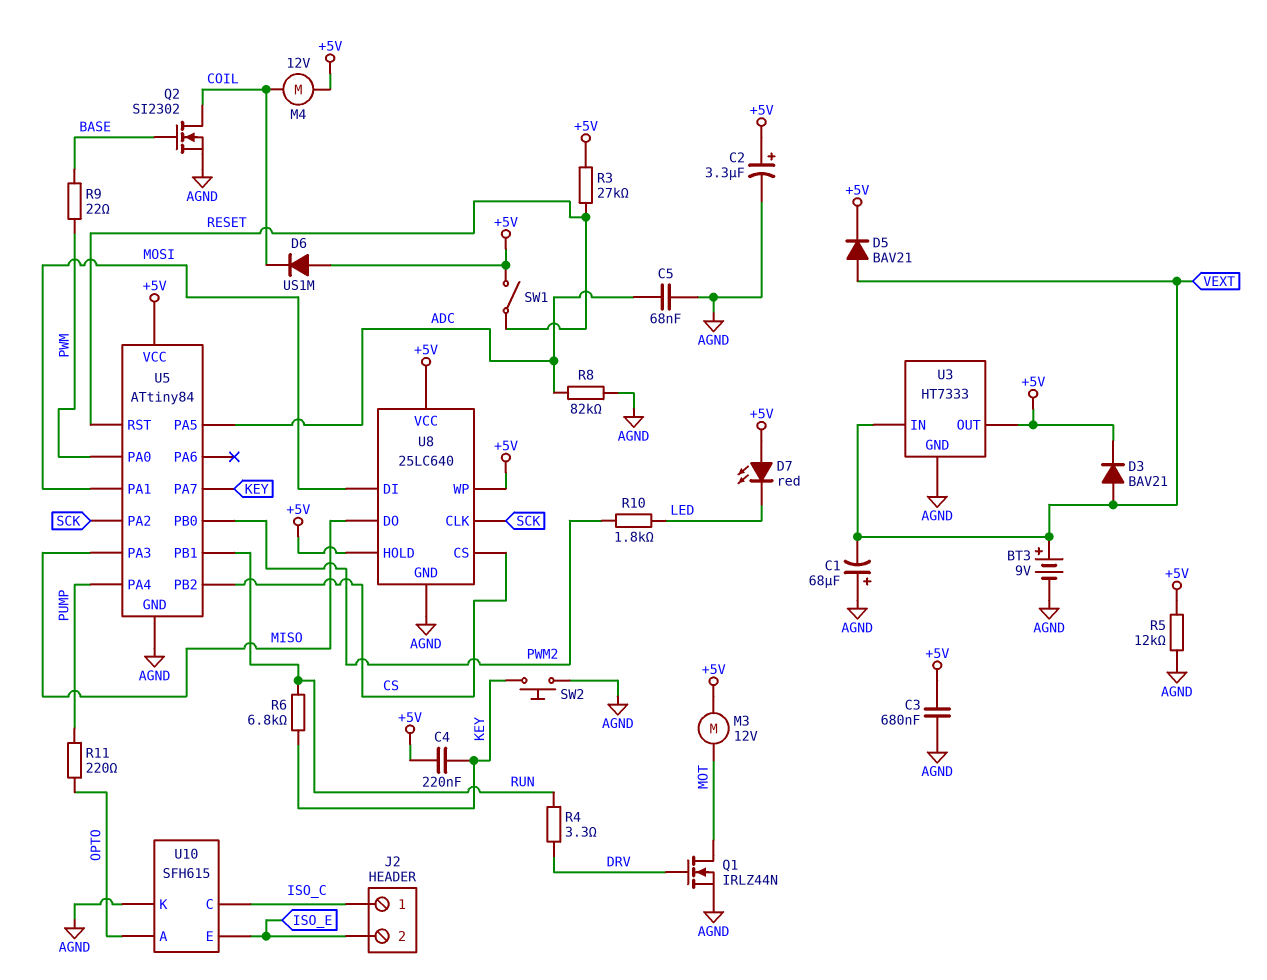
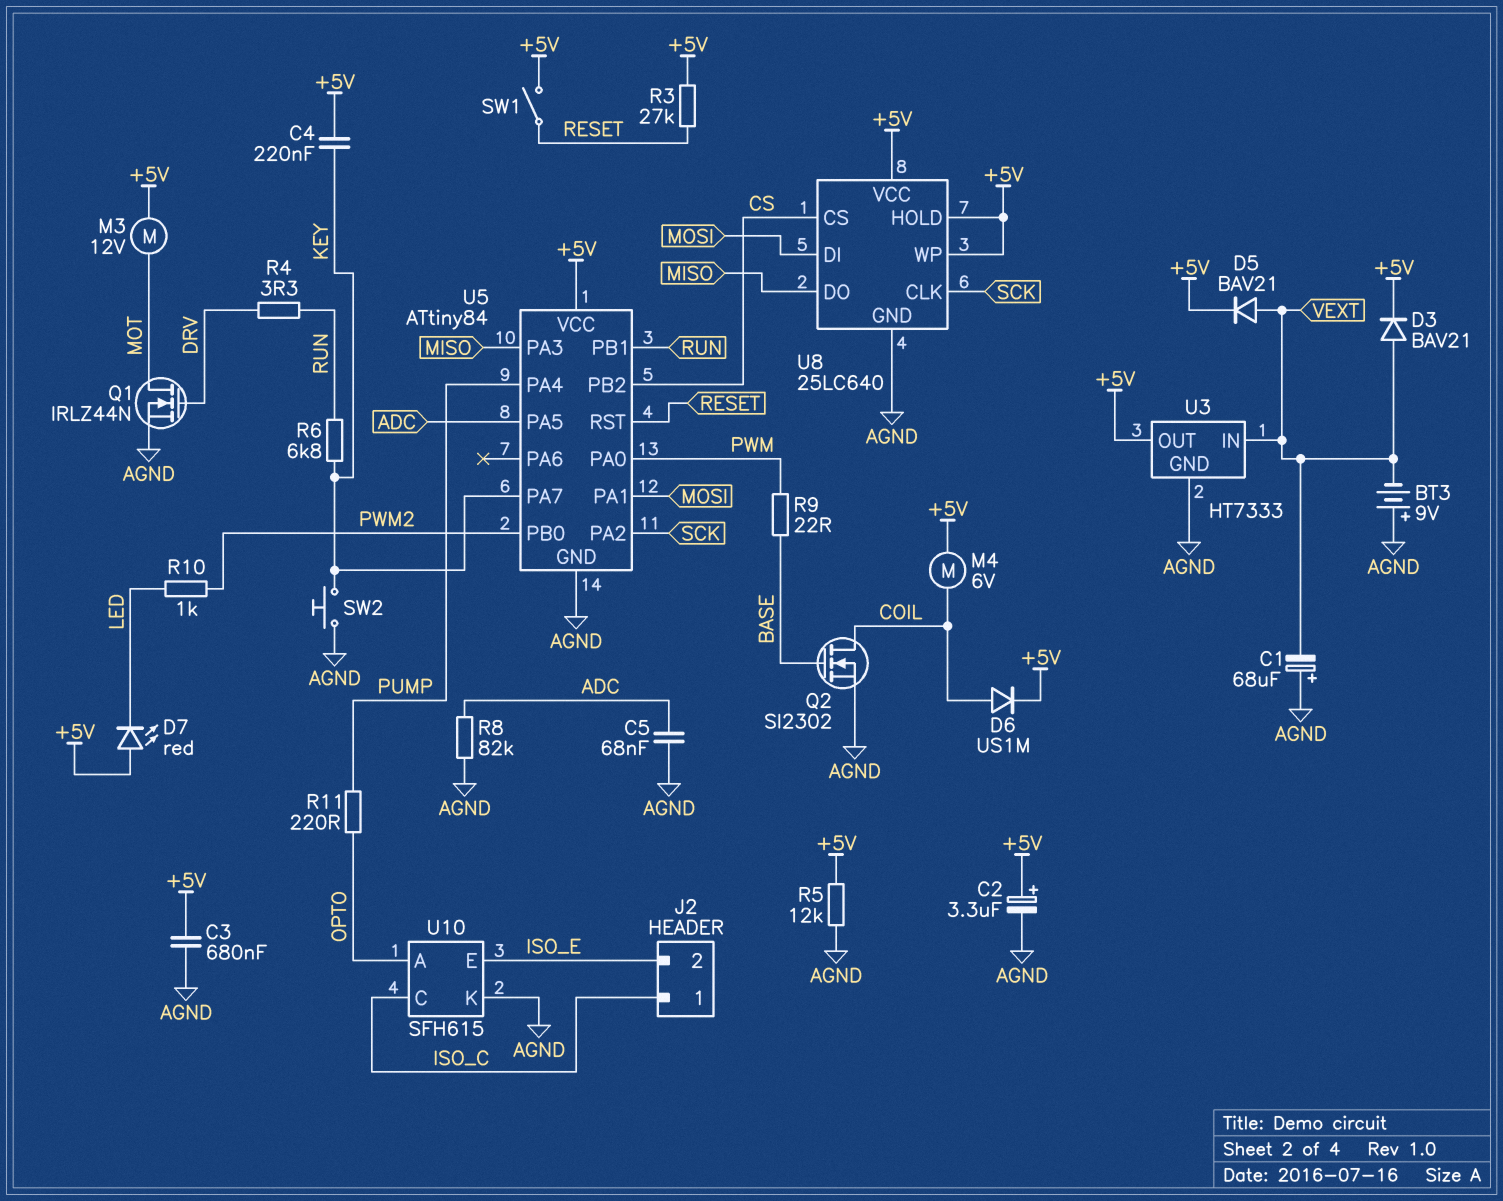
BT3: 9V (plus VEXT, minus AGND) -> 9V (plus AGND, minus VEXT)
D6: diode US1M (A +5V, K COIL) -> diode US1M (A COIL, K +5V)
M4: motor 12V (+5V, COIL) -> motor 6V (+5V, COIL)
R10: 1.8k (LED, PWM2) -> 1k (LED, PWM2)

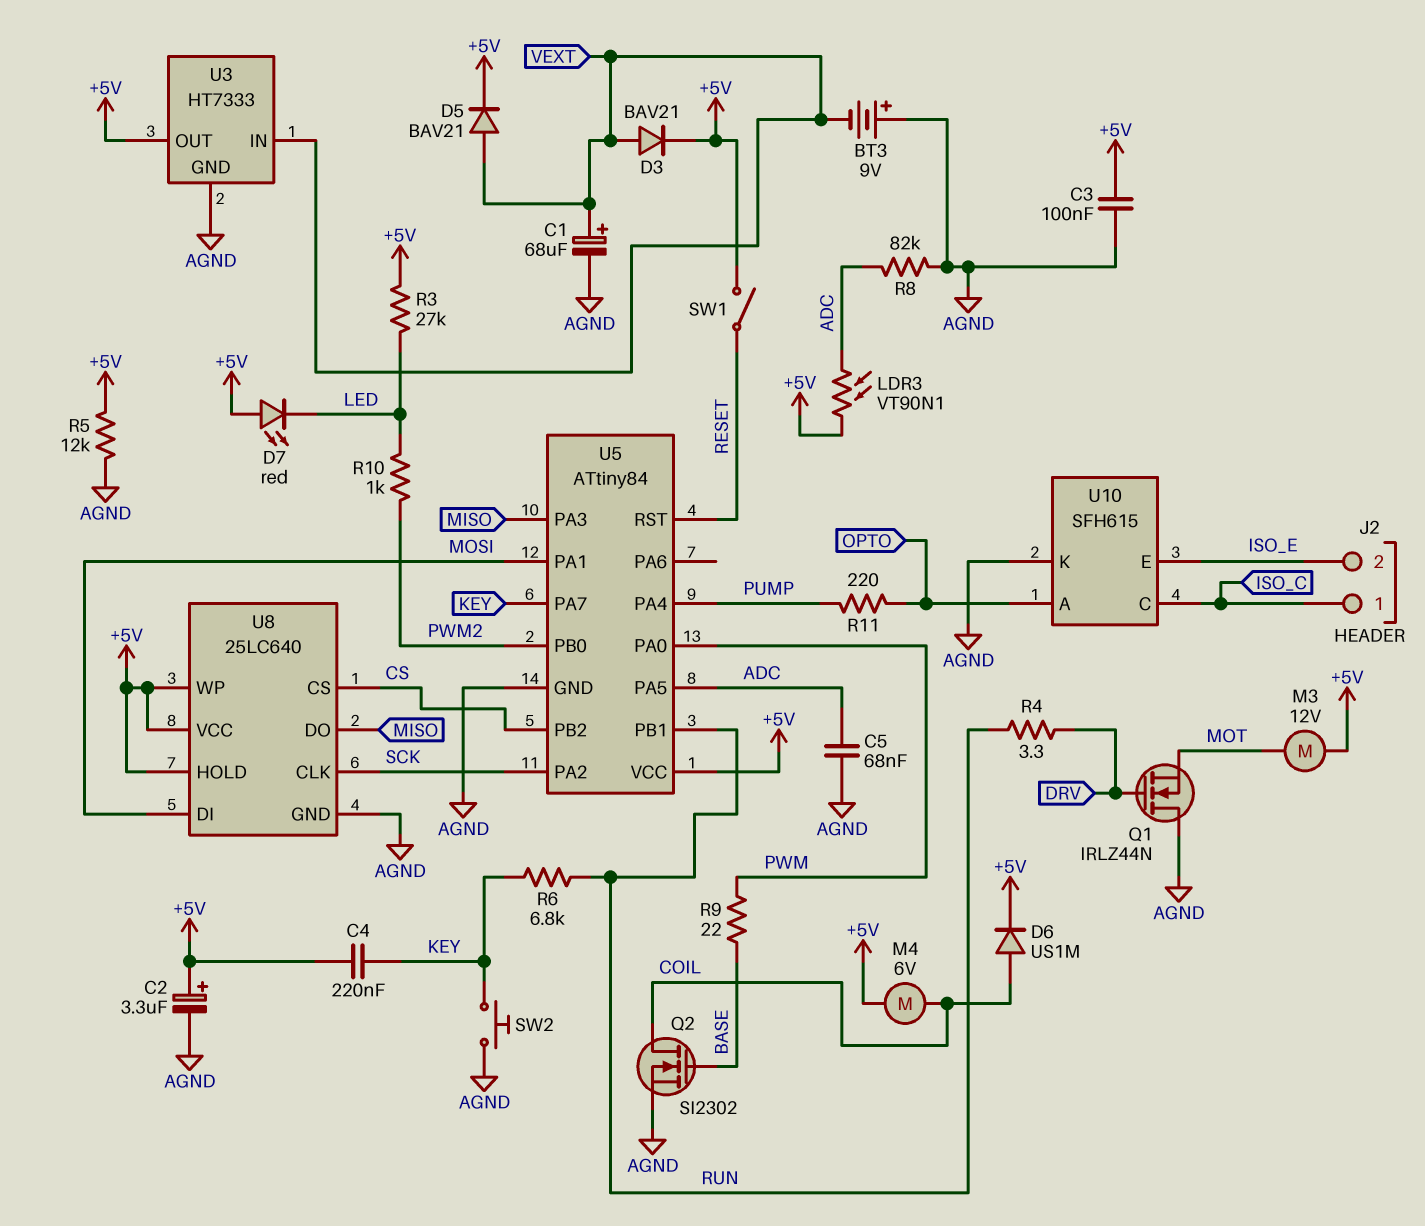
C1: 68uF (plus AGND, minus VEXT) -> 68uF (plus VEXT, minus AGND)
C3: 680nF (+5V, AGND) -> 100nF (+5V, AGND)
LDR3: none -> VT90N1 (+5V, ADC)
Q1: NMOS IRLZ44N (G DRV, D MOT, S AGND) -> NMOS IRLZ44N (G DRV, D AGND, S MOT)
R3: 27k (+5V, RESET) -> 27k (+5V, LED)

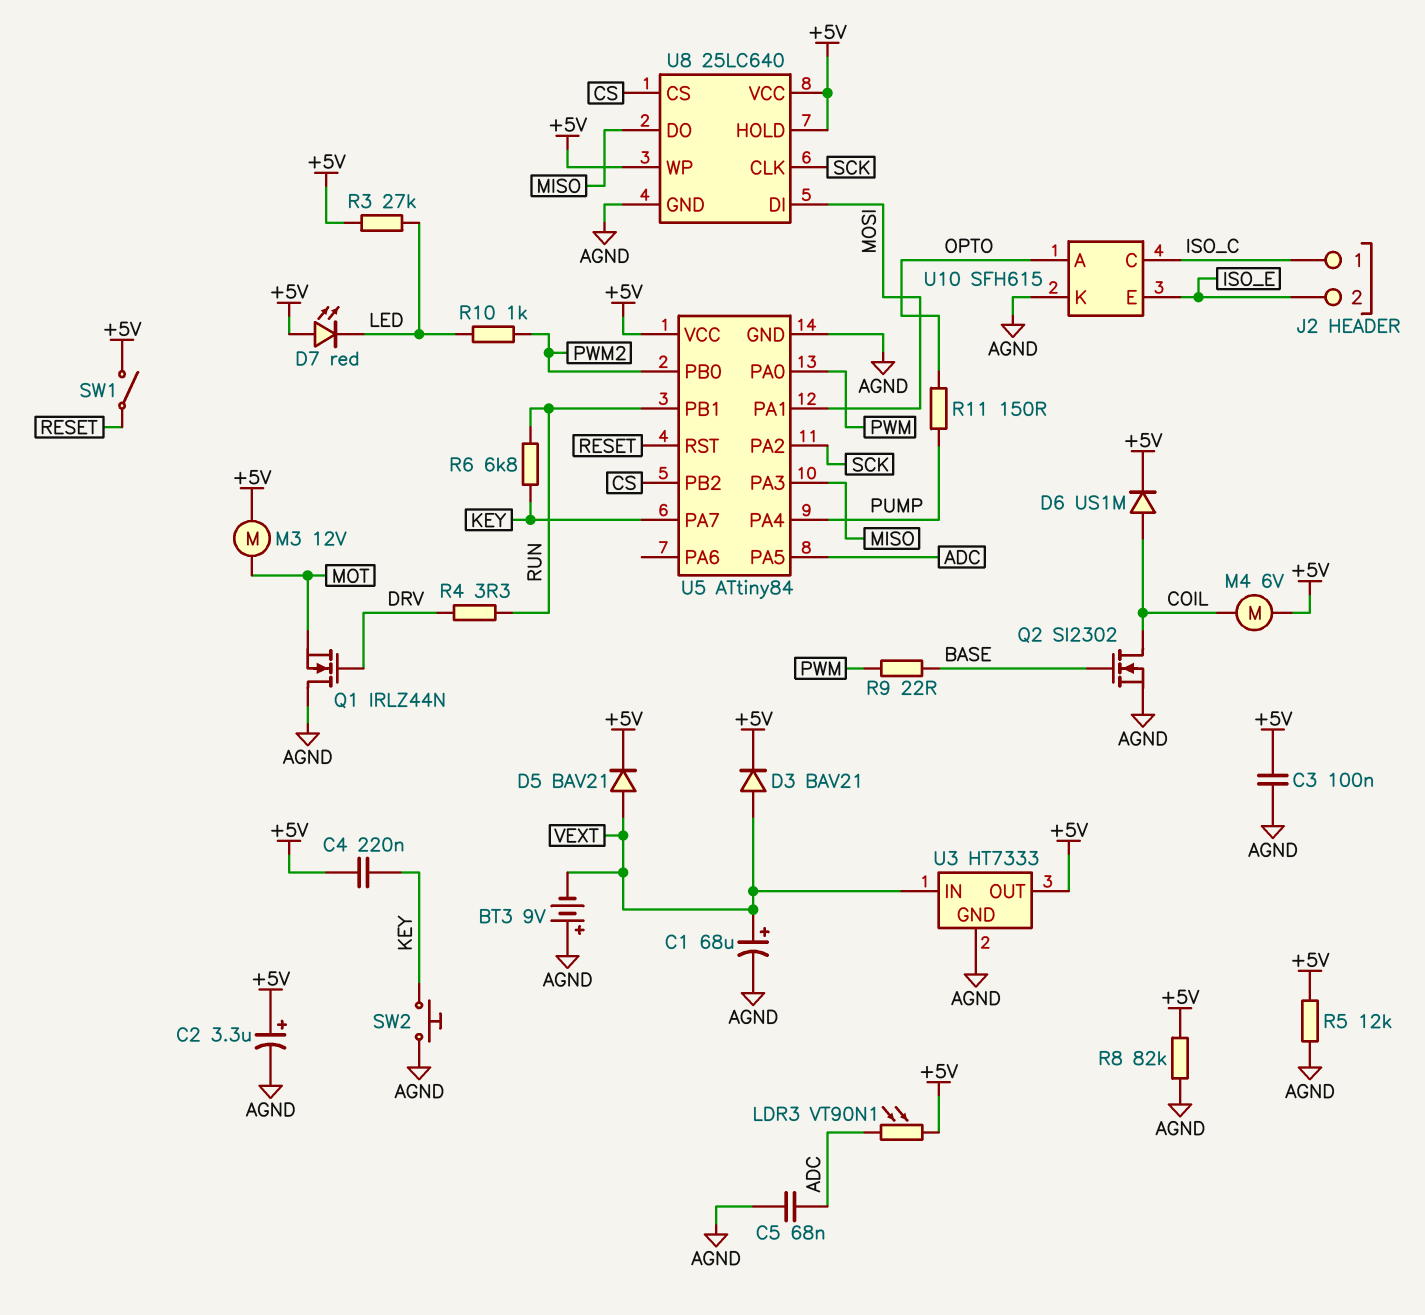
R8: 82k (ADC, AGND) -> 82k (+5V, AGND)
R11: 220 (OPTO, PUMP) -> 150 (OPTO, PUMP)

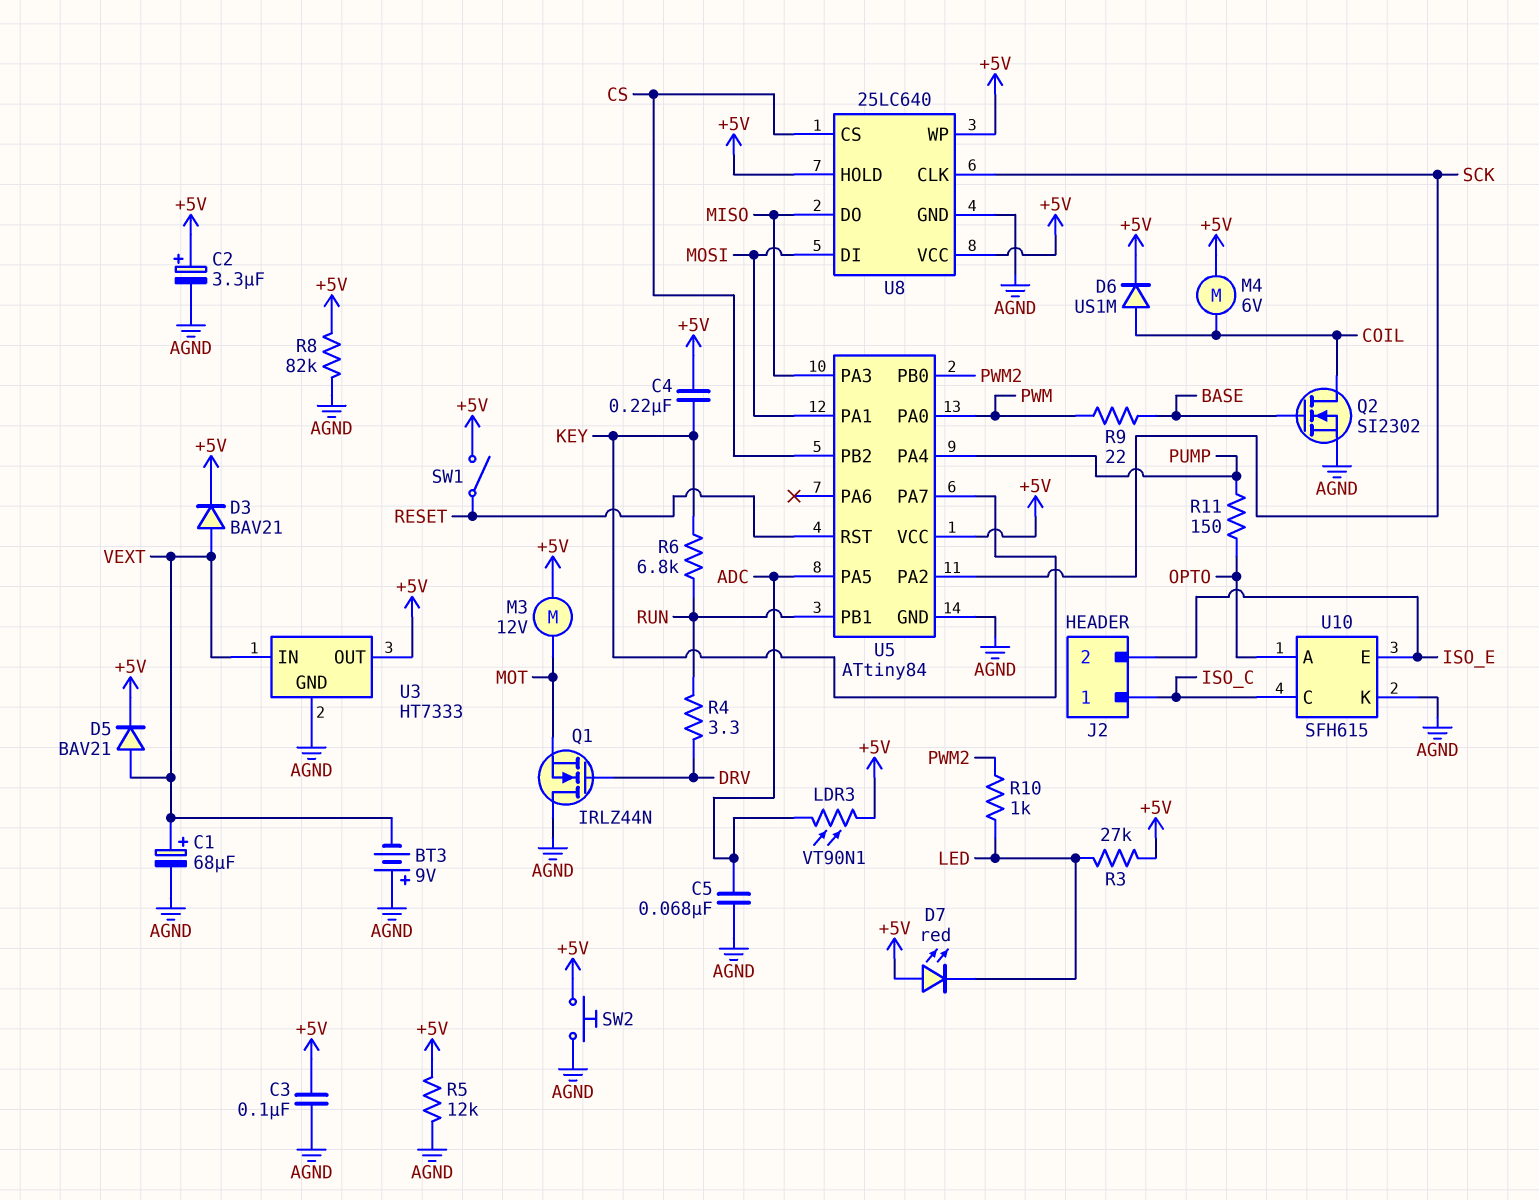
SW2: button (AGND, KEY) -> button (+5V, AGND)

